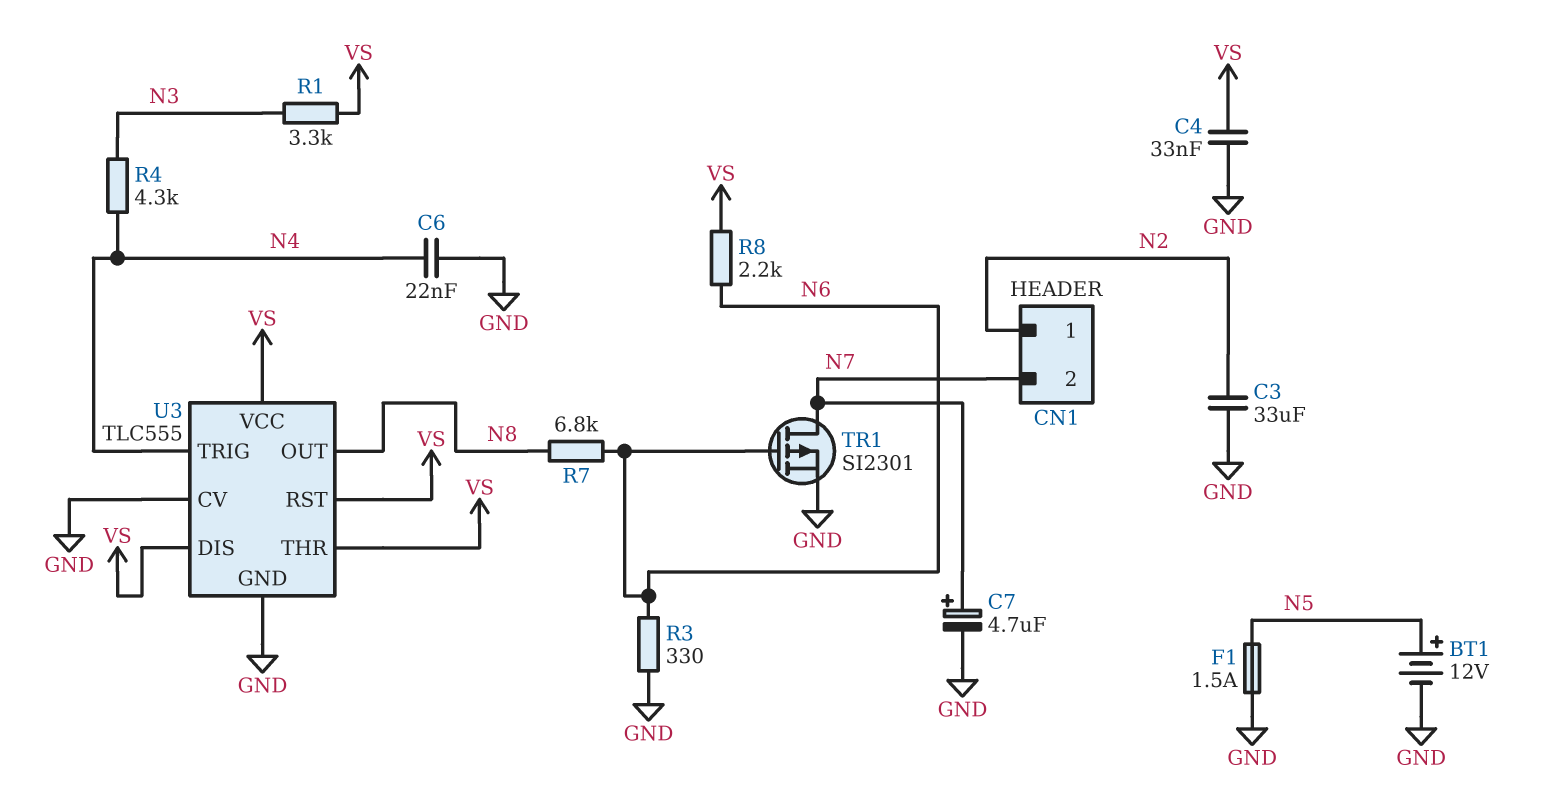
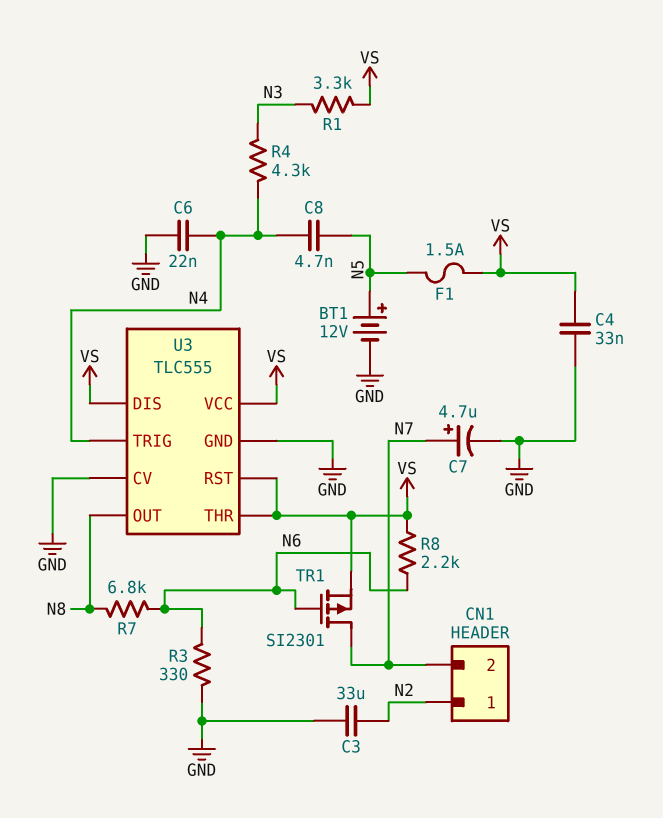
C8: none -> 4.7nF (N4, N5)
F1: 1.5A (GND, N5) -> 1.5A (N5, VS)
TR1: PMOS SI2301 (G N6, D N7, S GND) -> PMOS SI2301 (G N6, D N7, S VS)

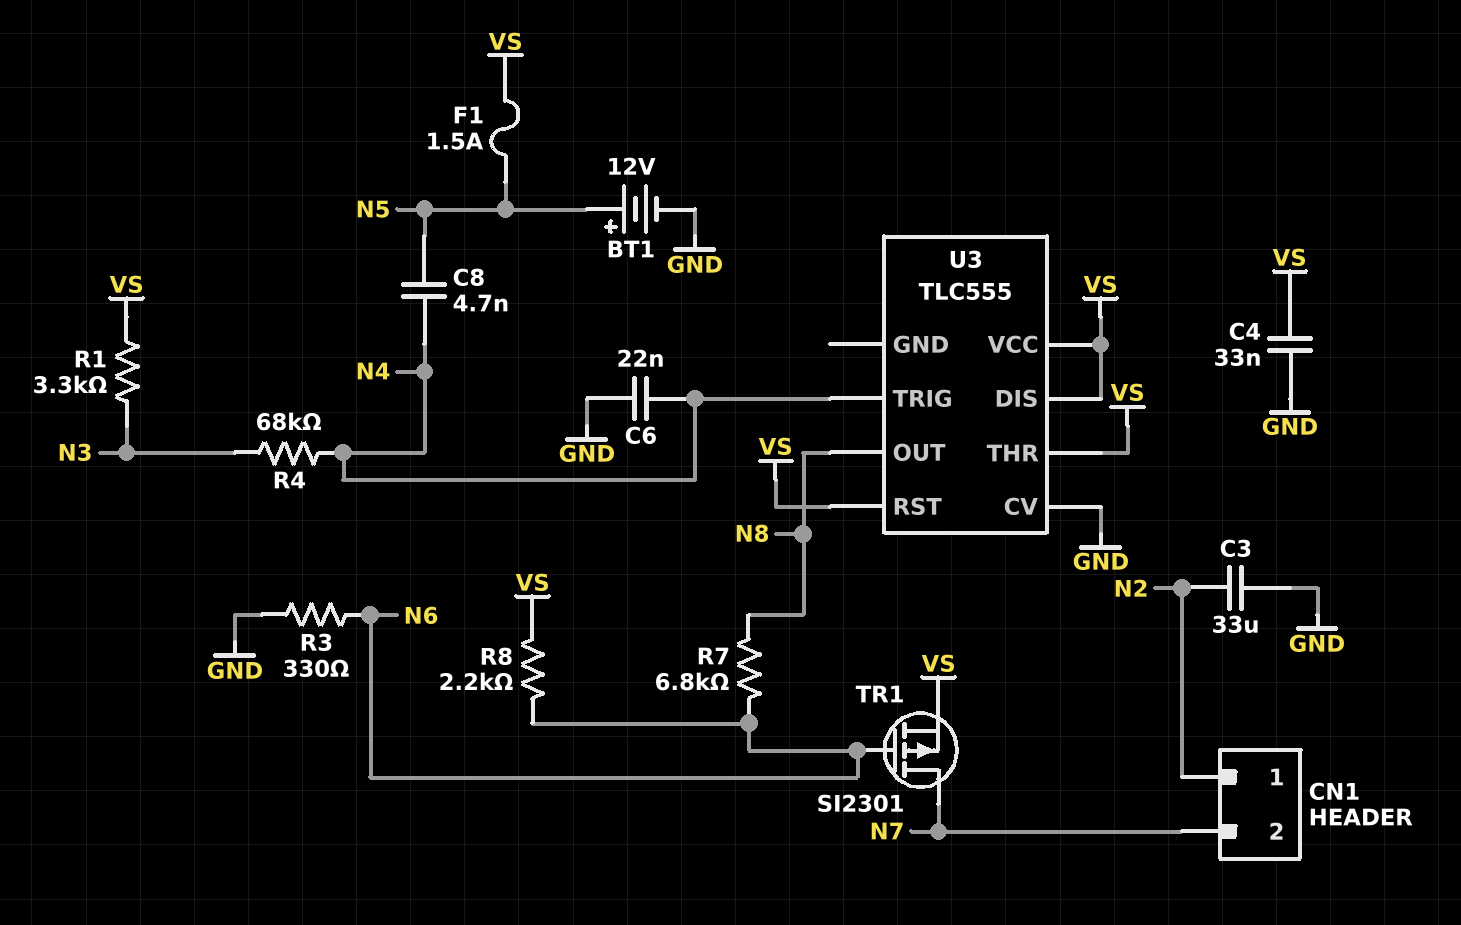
C7: 4.7uF (plus N7, minus GND) -> none
R4: 4.3k (N3, N4) -> 68k (N3, N4)
U3 pin GND: GND -> none

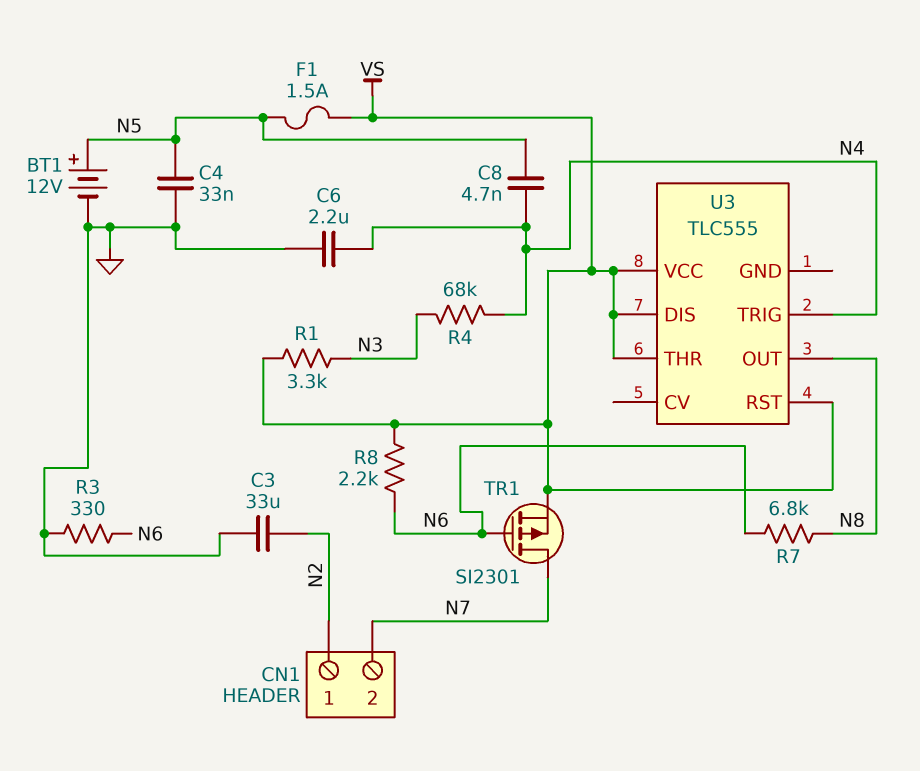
C4: 33nF (GND, VS) -> 33nF (GND, N5)
C6: 22nF (GND, N4) -> 2.2uF (GND, N4)
U3 pin CV: GND -> none

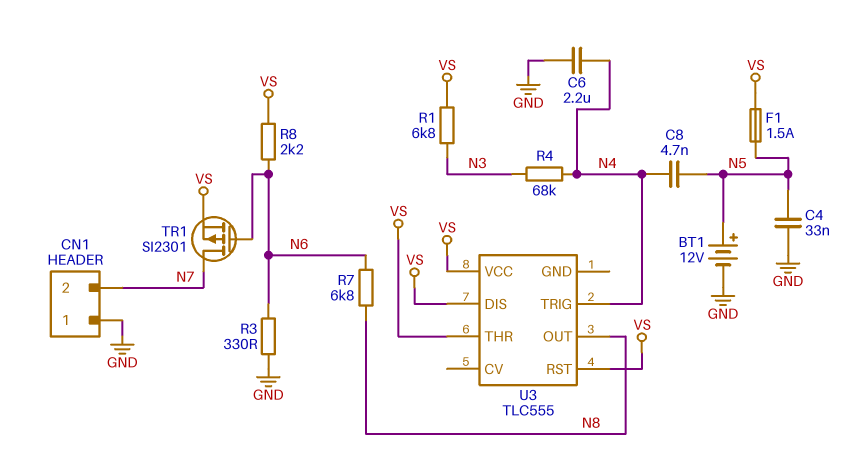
C3: 33uF (GND, N2) -> none
CN1 pin 1: N2 -> GND
R1: 3.3k (N3, VS) -> 6.8k (N3, VS)

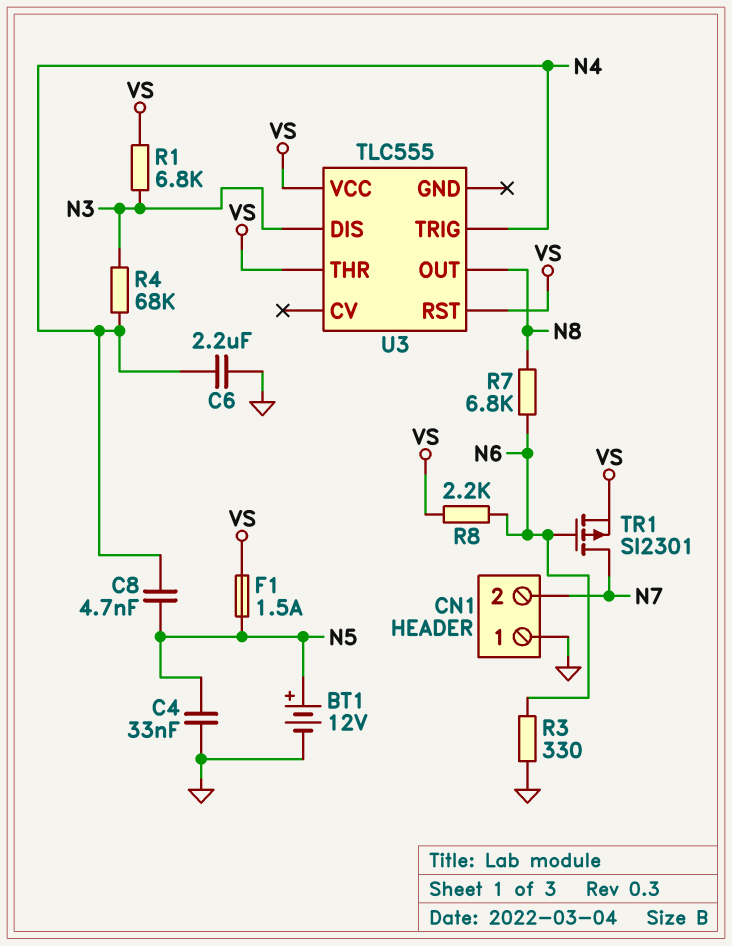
U3 pin DIS: VS -> N3

